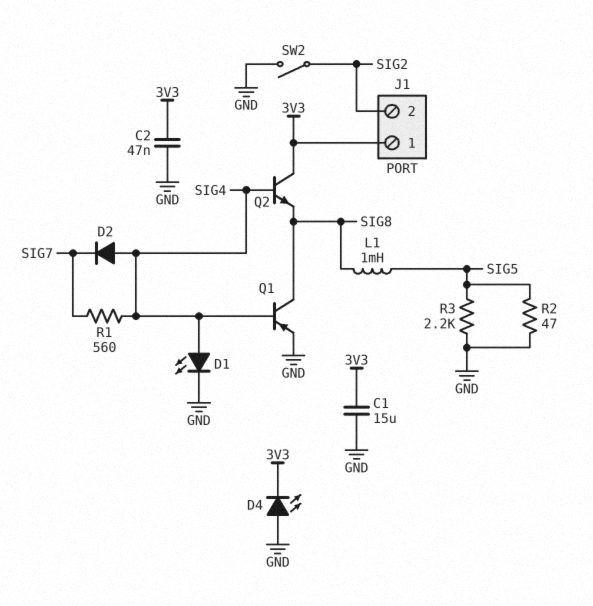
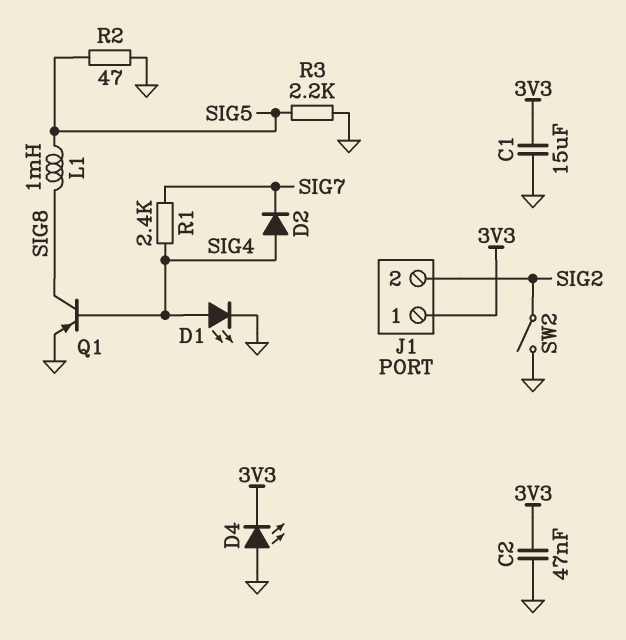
Q2: NPN (B SIG4, C 3V3, E SIG8) -> none
R1: 560 (SIG4, SIG7) -> 2.4k (SIG4, SIG7)

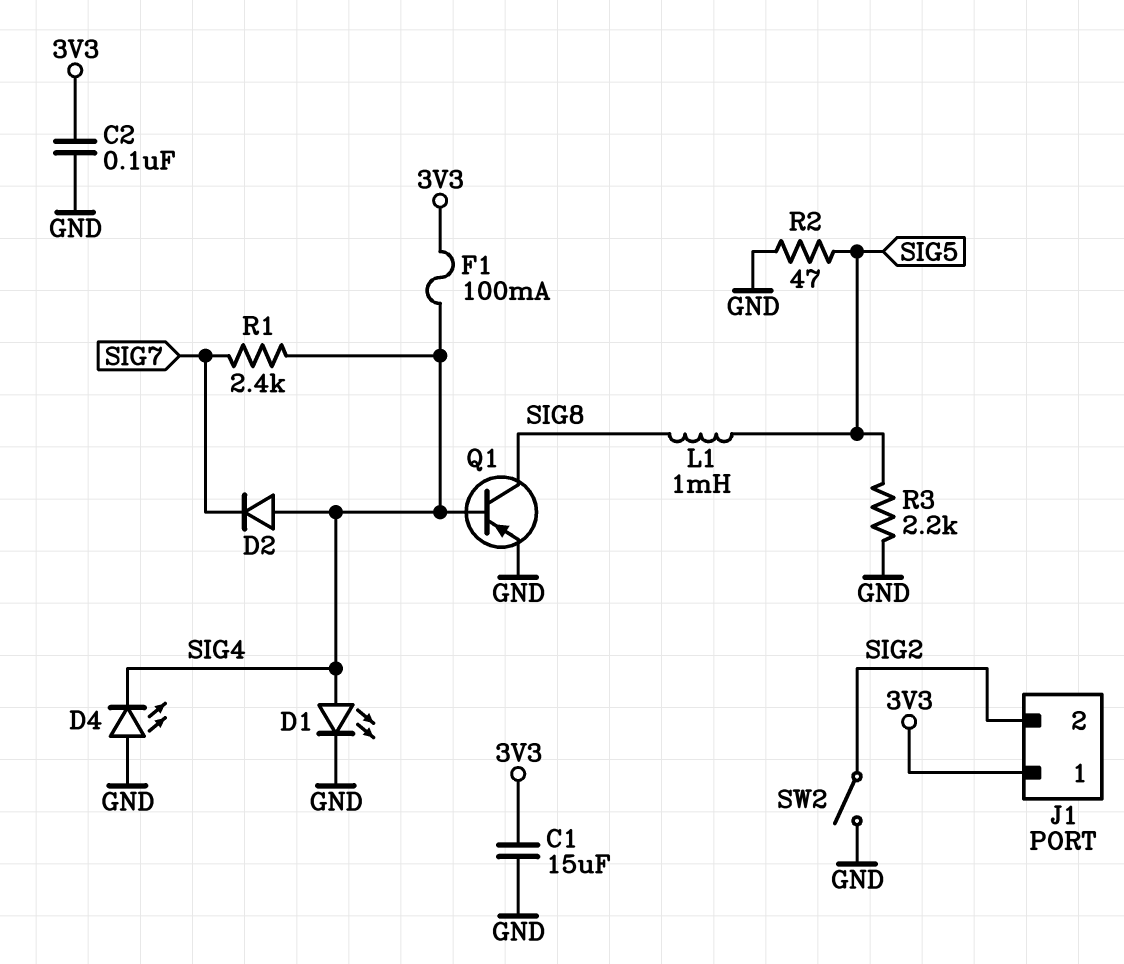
C2: 47nF (3V3, GND) -> 100nF (3V3, GND)
D4: LED (A GND, K 3V3) -> LED (A GND, K SIG4)
F1: none -> 100mA (3V3, SIG4)

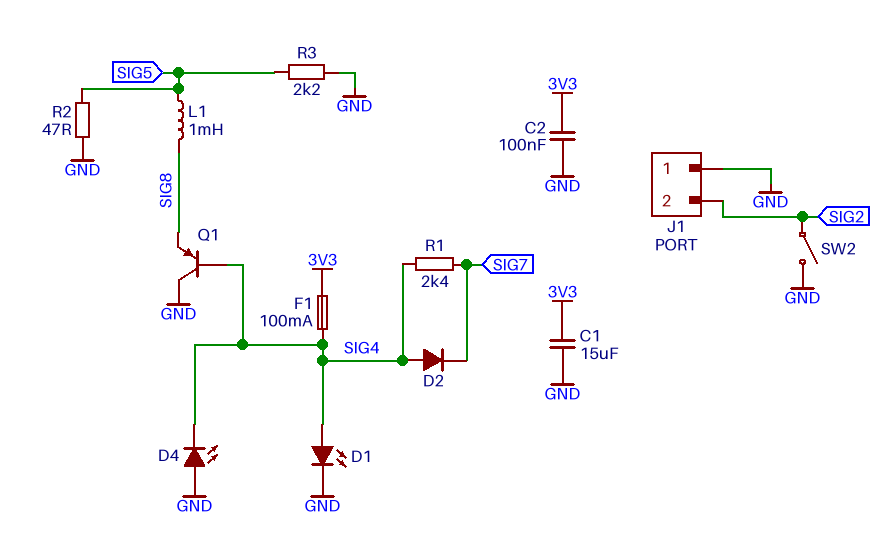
J1 pin 1: 3V3 -> GND
Q1: PNP (B SIG4, C SIG8, E GND) -> PNP (B SIG4, C GND, E SIG8)

